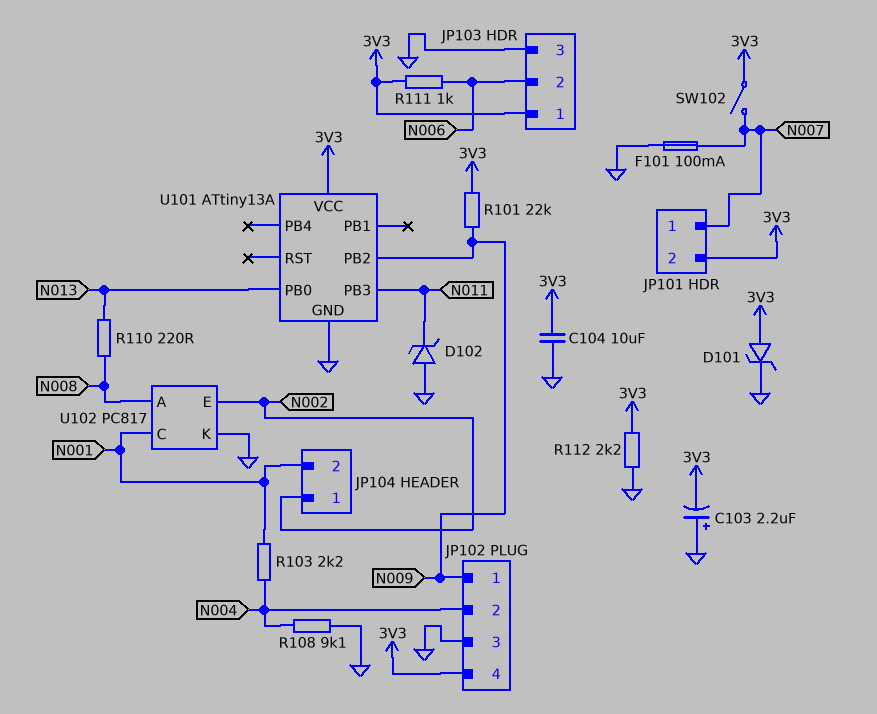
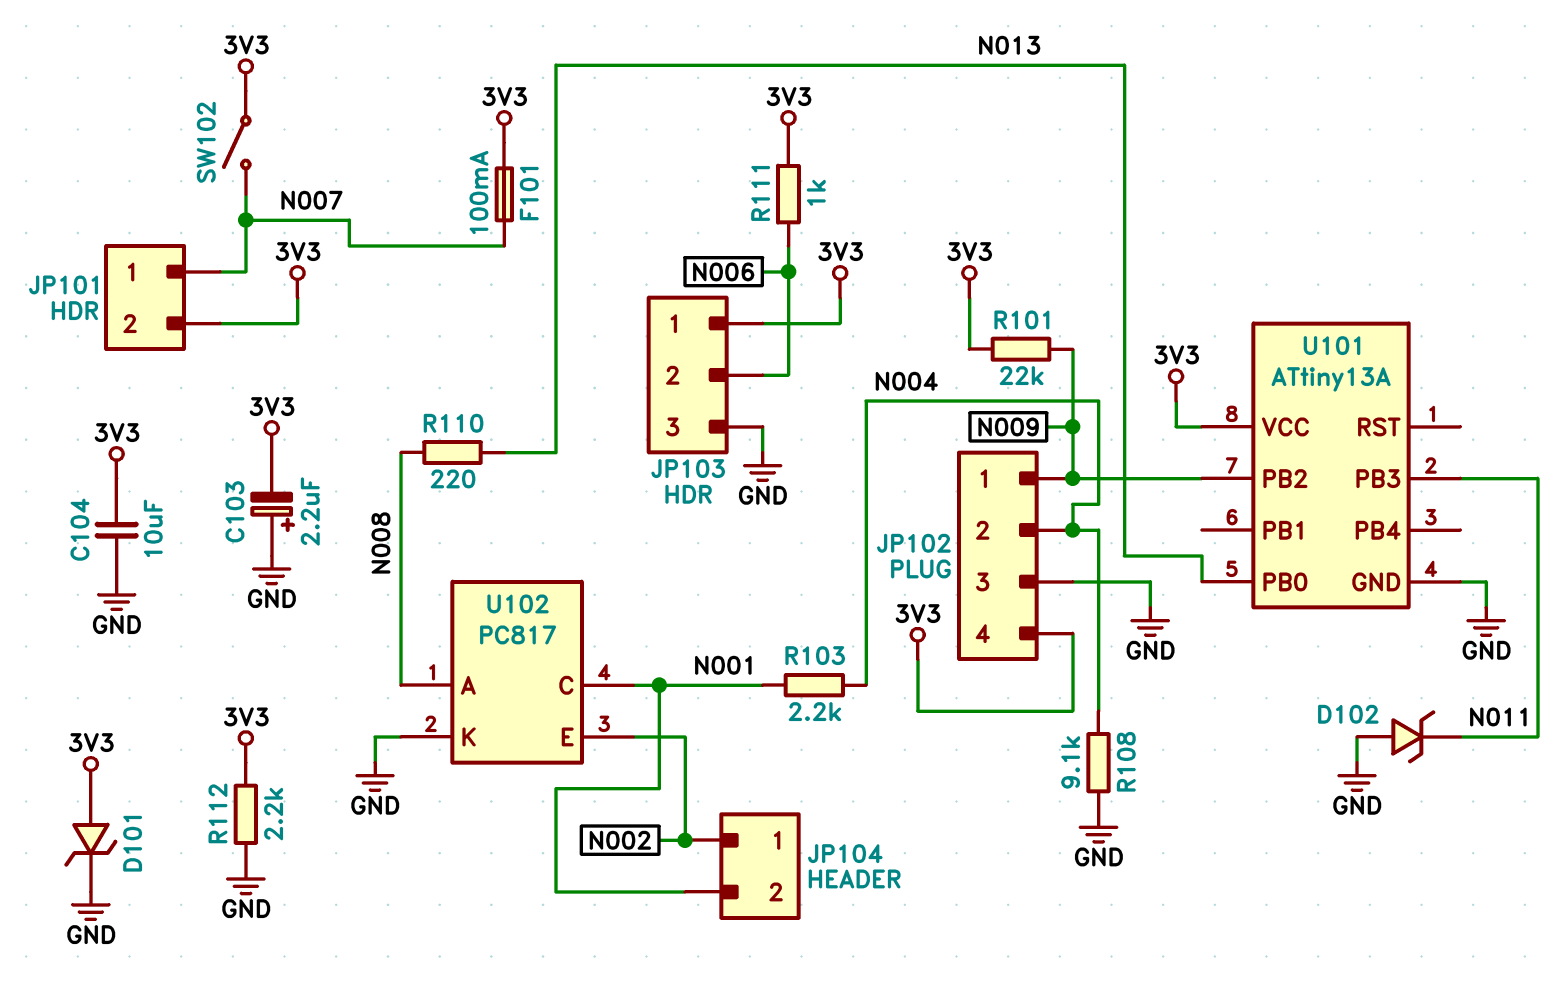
F101: 100mA (GND, N007) -> 100mA (3V3, N007)

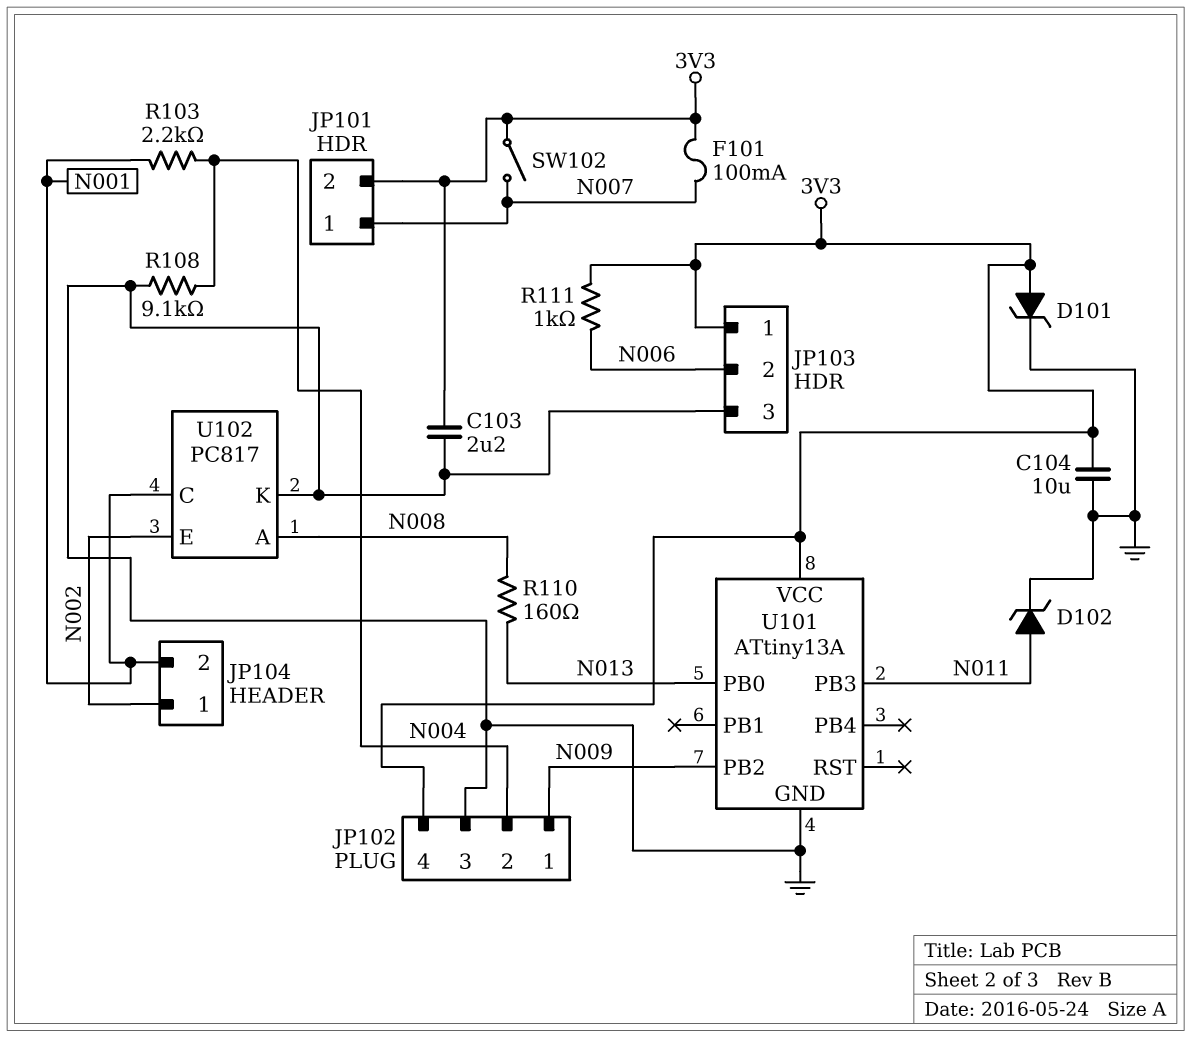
C103: 2.2uF (plus GND, minus 3V3) -> 2.2uF (3V3, GND)
D102: zener (A GND, K N011) -> zener (A N011, K GND)
R101: 22k (3V3, N009) -> none
R110: 220 (N008, N013) -> 160 (N008, N013)
R112: 2.2k (3V3, GND) -> none

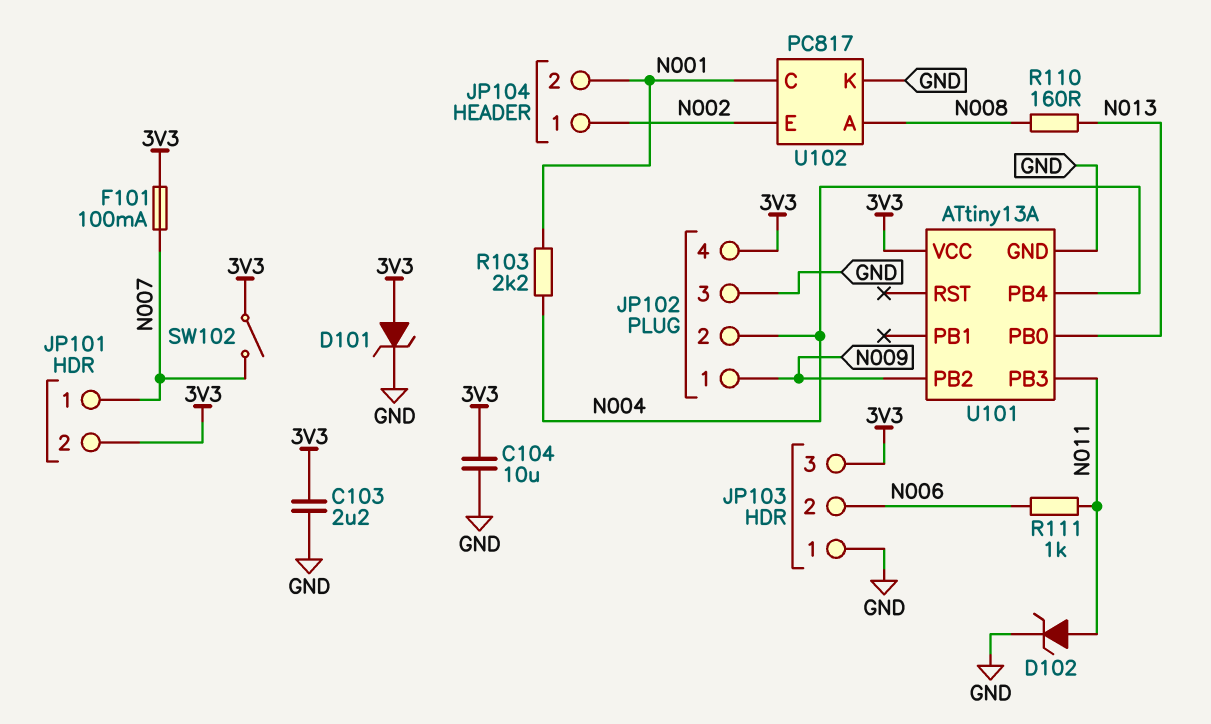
JP103 pin 1: 3V3 -> GND
JP103 pin 3: GND -> 3V3
R108: 9.1k (GND, N004) -> none
R111: 1k (3V3, N006) -> 1k (N006, N011)
U101 pin PB4: none -> N004

